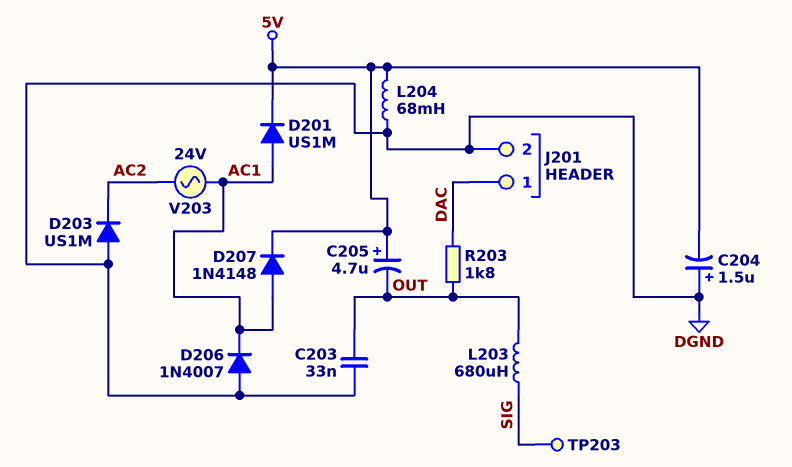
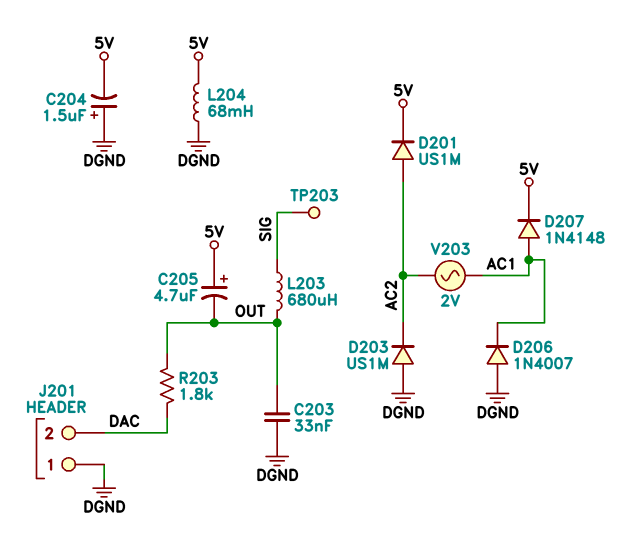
D201: diode US1M (A AC1, K 5V) -> diode US1M (A AC2, K 5V)
J201 pin 1: DAC -> DGND
J201 pin 2: DGND -> DAC
V203: AC 24V (AC1, AC2) -> AC 2V (AC1, AC2)

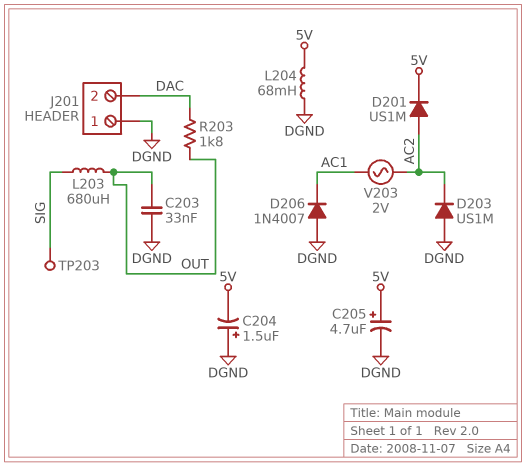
C205: 4.7uF (plus 5V, minus OUT) -> 4.7uF (plus 5V, minus DGND)
D207: diode 1N4148 (A AC1, K 5V) -> none

